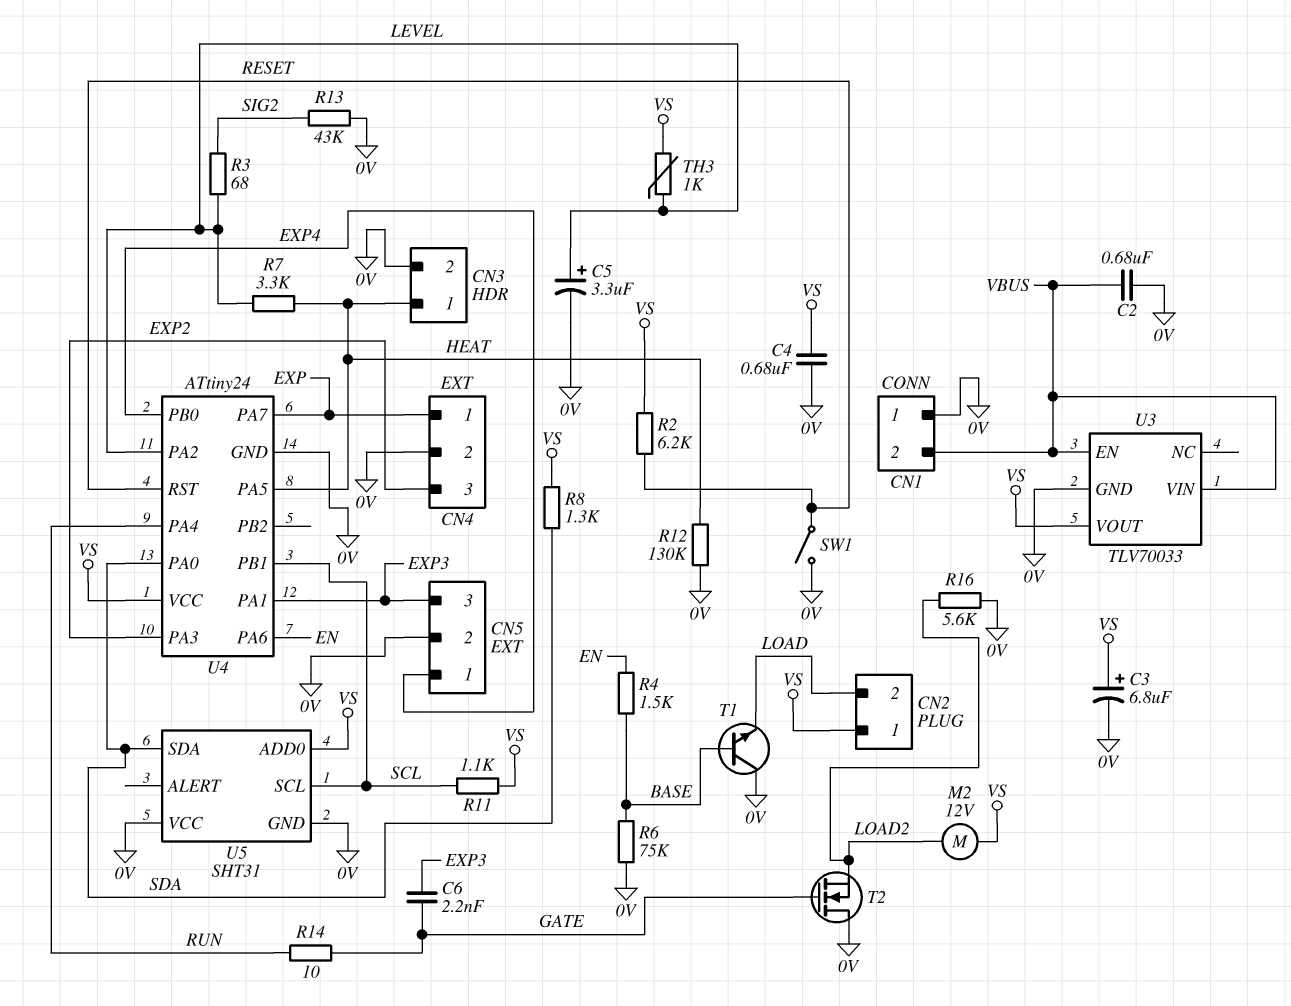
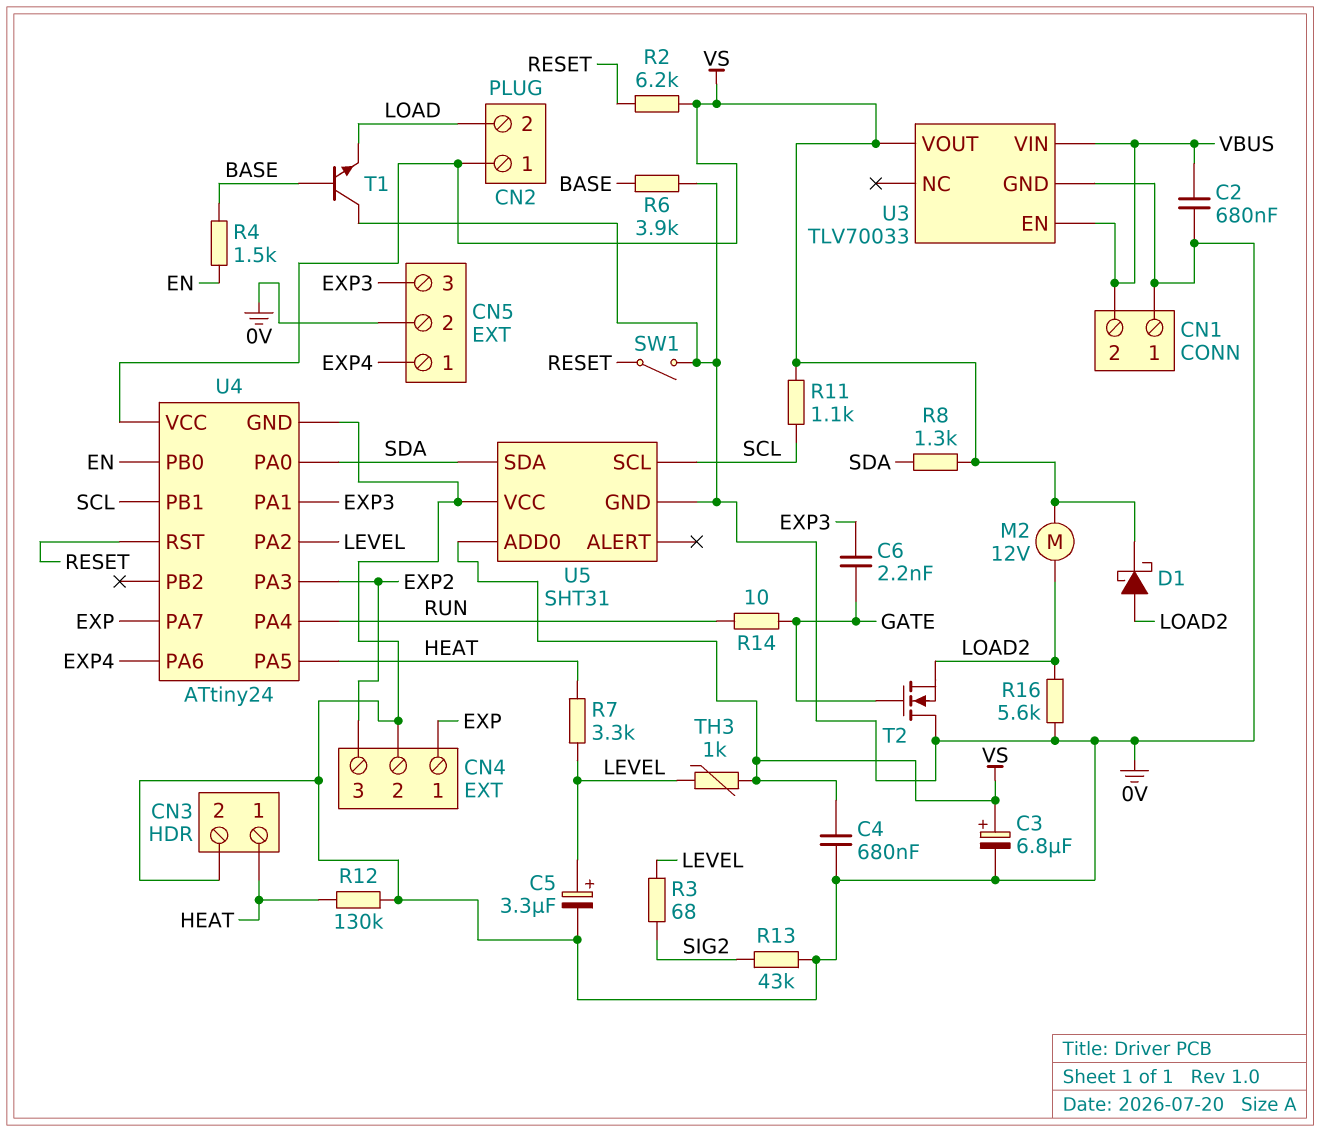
D1: none -> schottky (A LOAD2, K VS)
R6: 75k (0V, BASE) -> 3.9k (0V, BASE)
U4 pin PA6: EN -> EXP4
U4 pin PB0: EXP4 -> EN

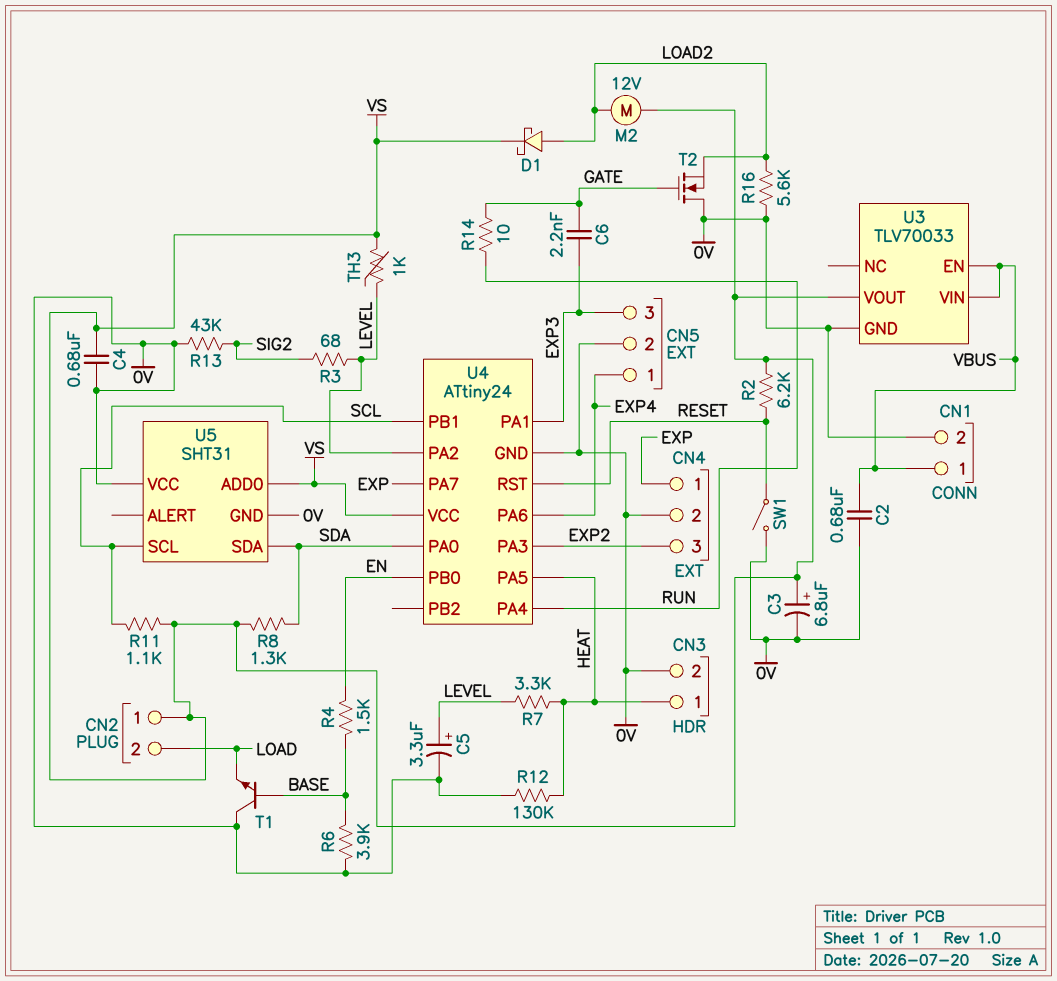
CN1 pin 1: 0V -> VBUS
CN1 pin 2: VBUS -> 0V

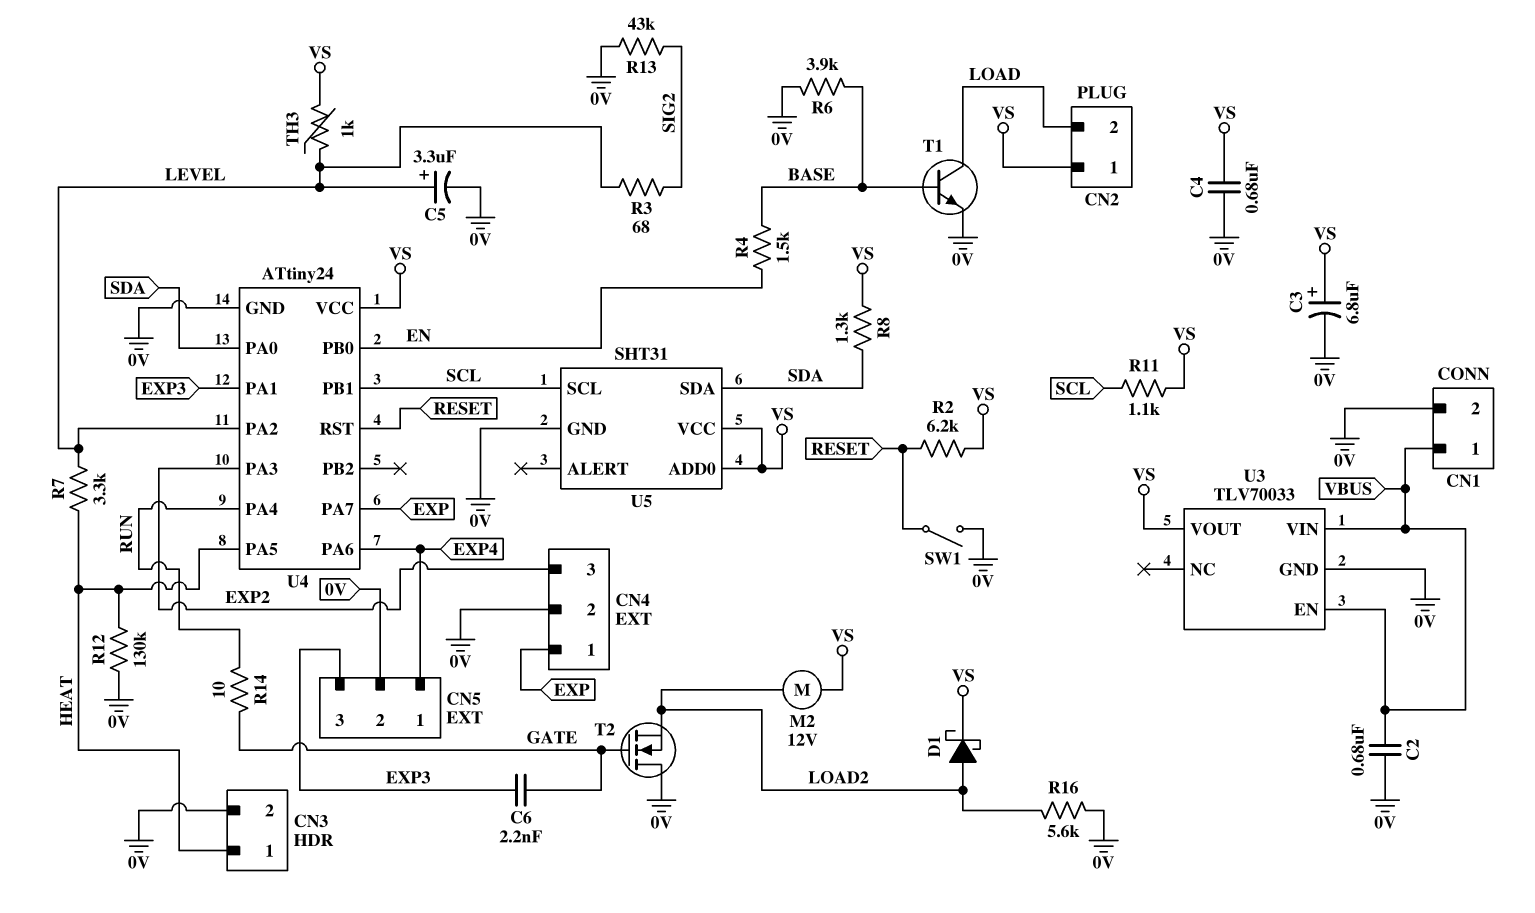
T1: NPN (B BASE, C 0V, E LOAD) -> NPN (B BASE, C LOAD, E 0V)
U5 pin VCC: 0V -> VS

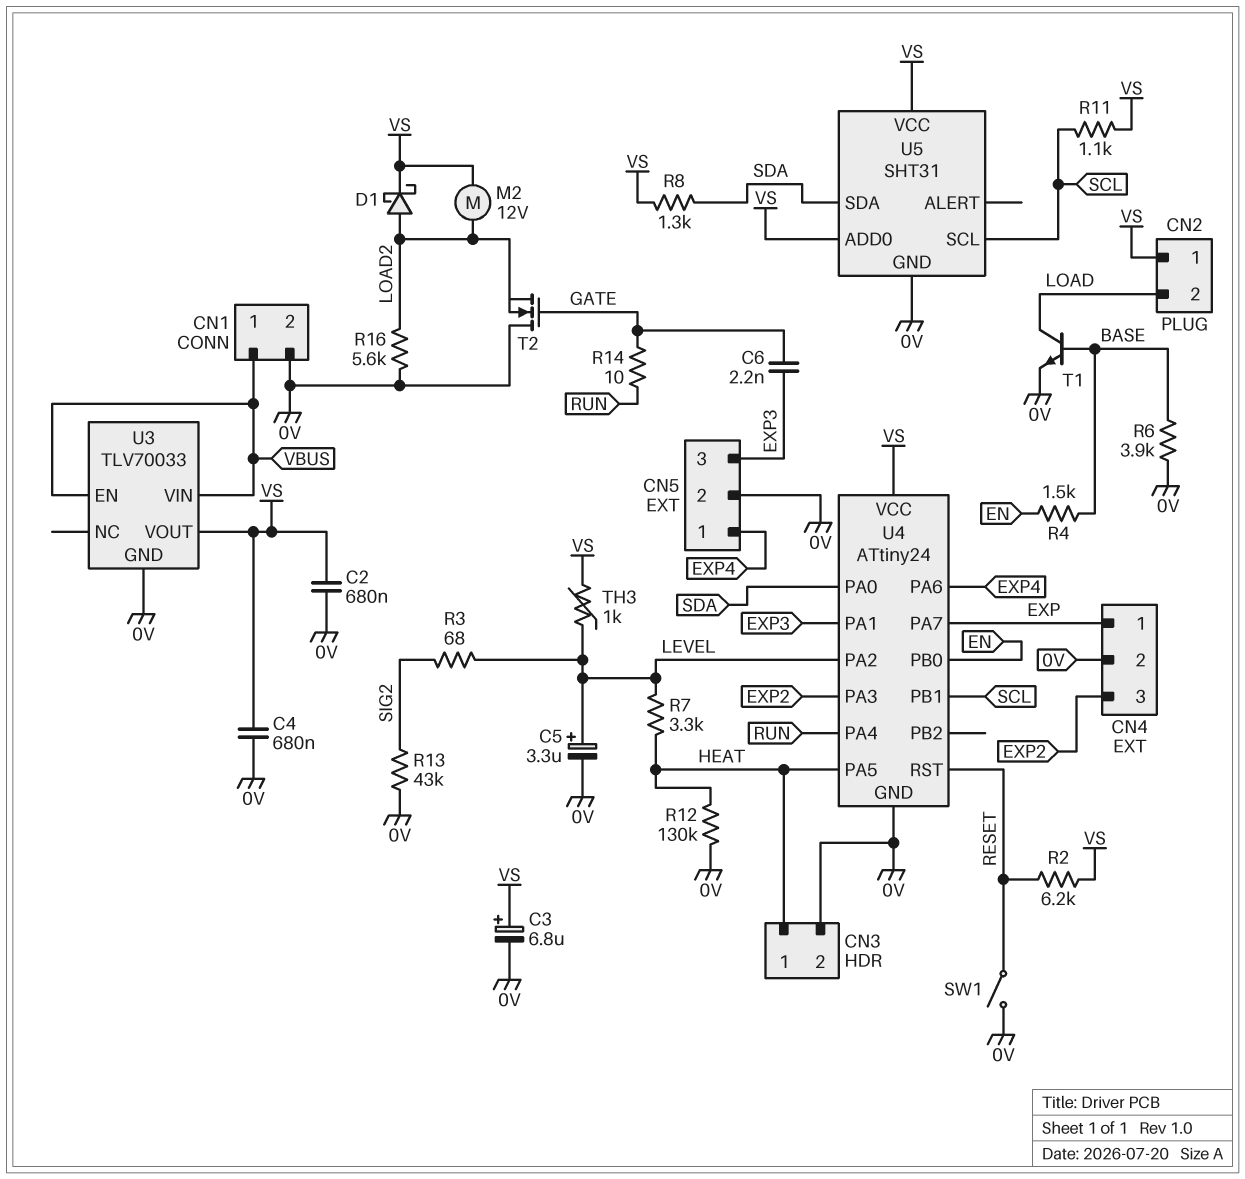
C2: 680nF (0V, VBUS) -> 680nF (0V, VS)

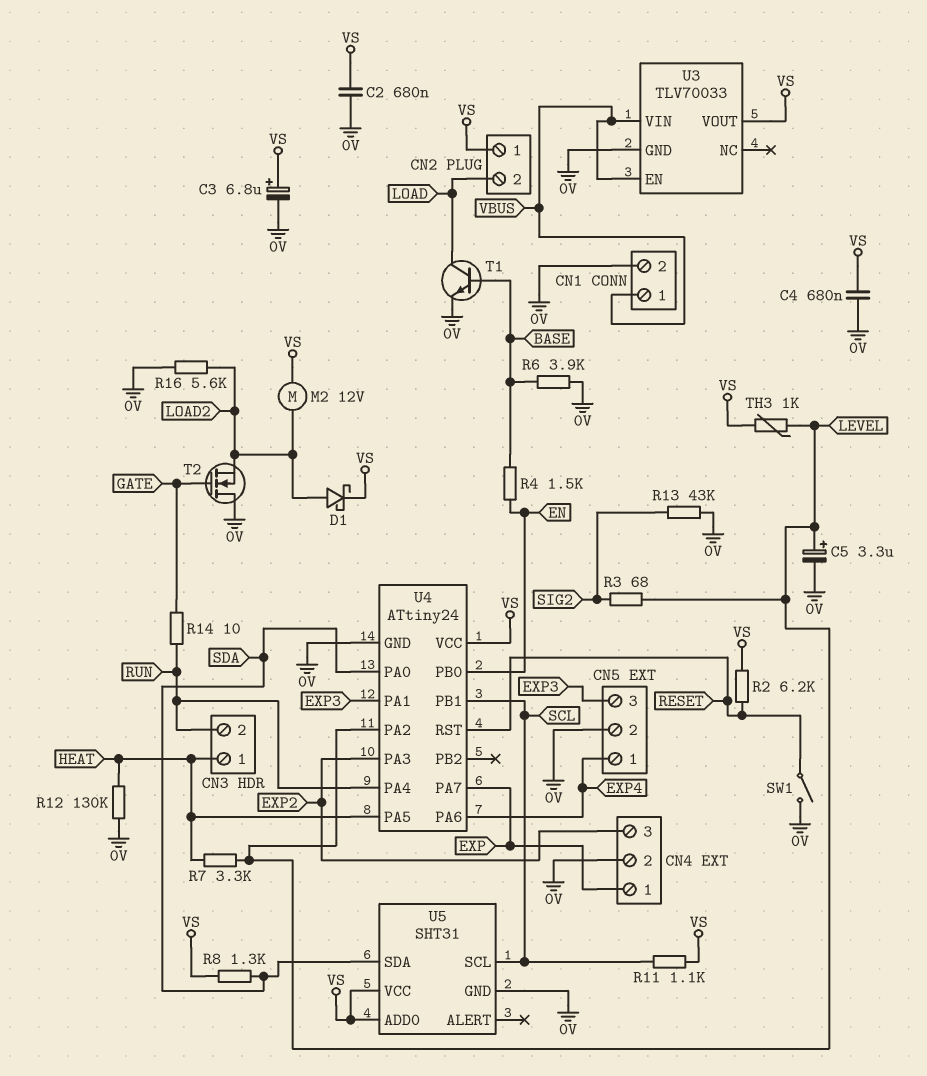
C6: 2.2nF (EXP3, GATE) -> none
CN3 pin 2: 0V -> RUN

